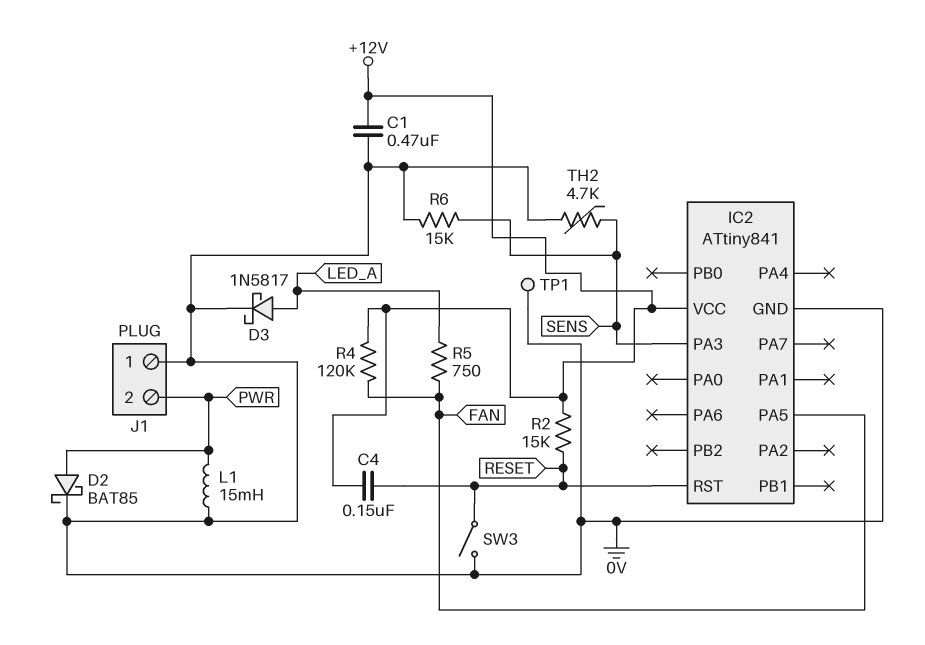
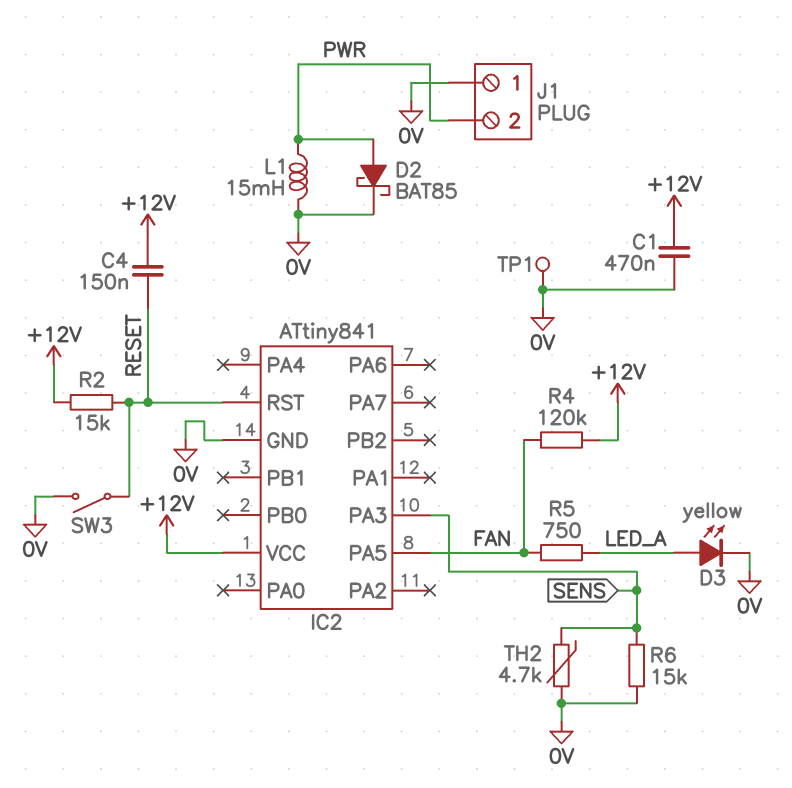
D3: schottky 1N5817 (A LED_A, K 0V) -> LED yellow (A LED_A, K 0V)

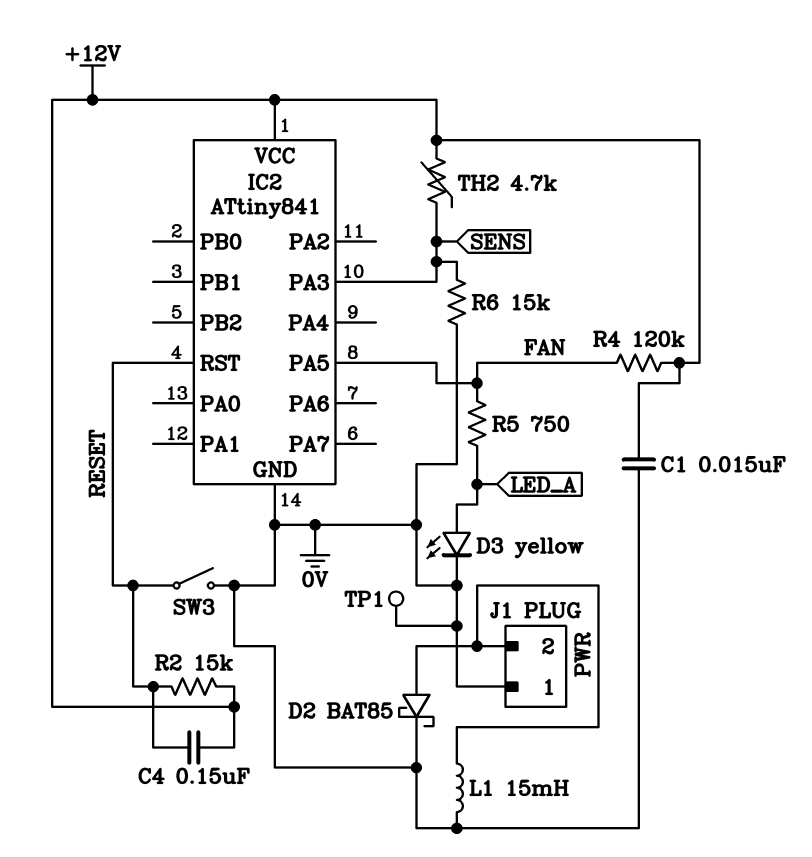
C1: 470nF (+12V, 0V) -> 15nF (+12V, 0V)
TH2: 4.7k (0V, SENS) -> 4.7k (+12V, SENS)

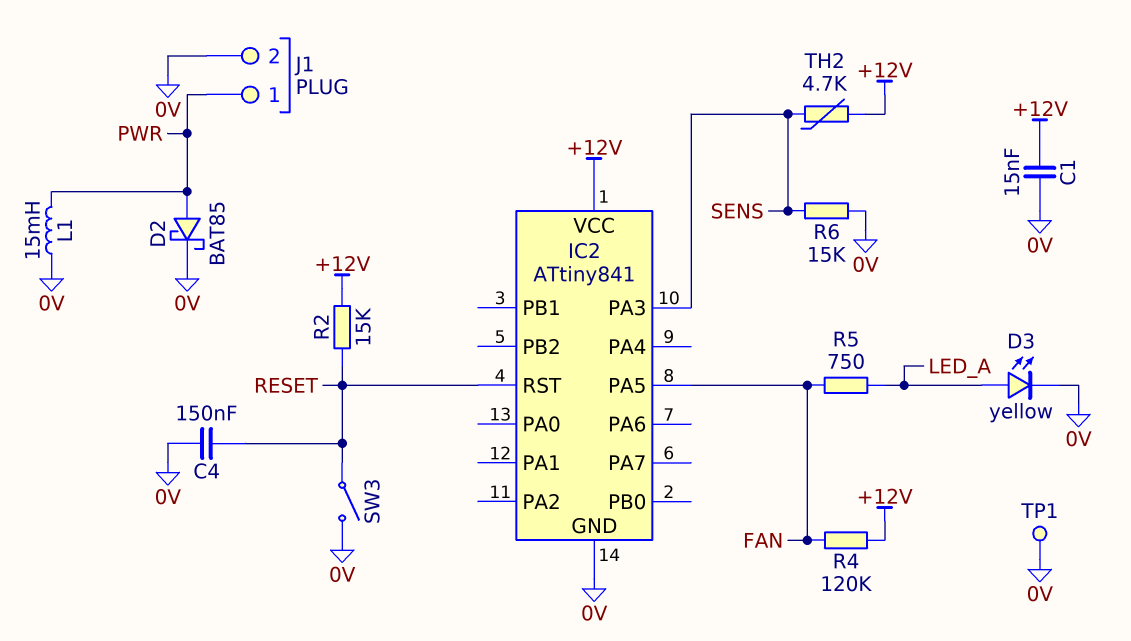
C4: 150nF (+12V, RESET) -> 150nF (0V, RESET)
J1 pin 1: 0V -> PWR
J1 pin 2: PWR -> 0V

